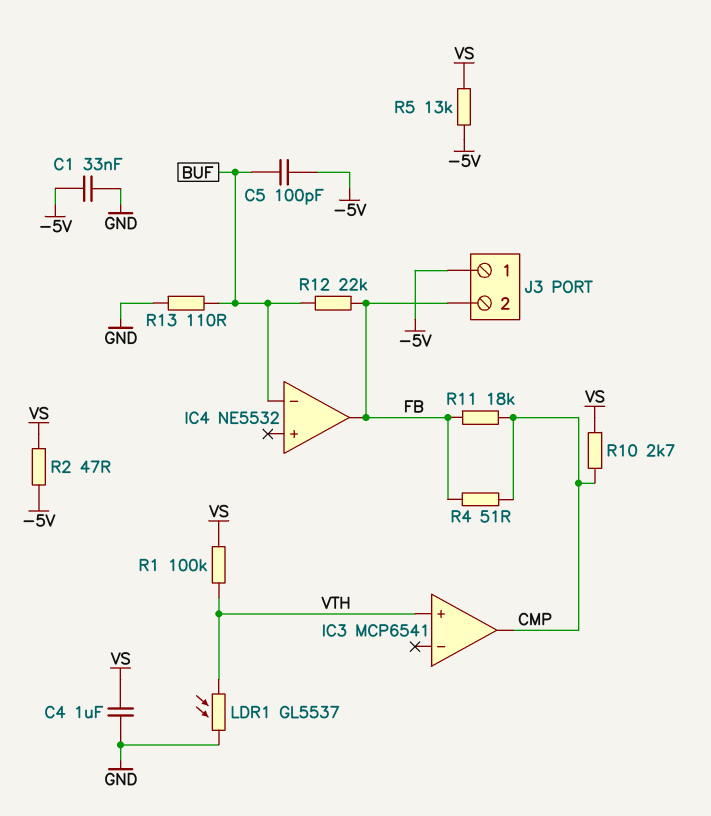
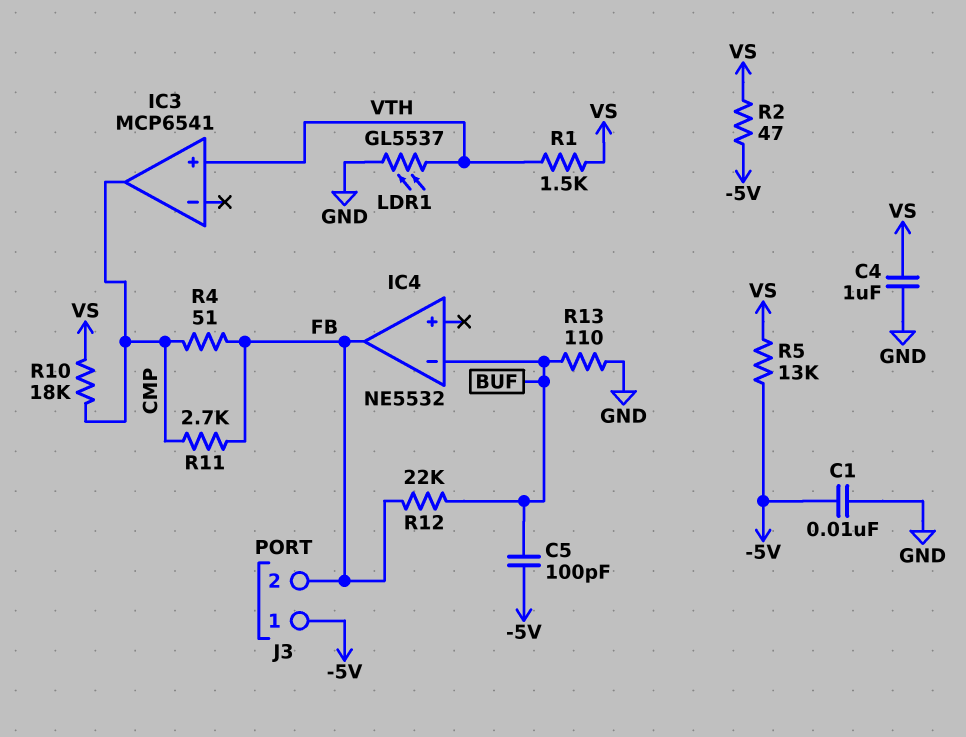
C1: 33nF (-5V, GND) -> 10nF (-5V, GND)
R1: 100k (VS, VTH) -> 1.5k (VS, VTH)
R10: 2.7k (CMP, VS) -> 18k (CMP, VS)
R11: 18k (CMP, FB) -> 2.7k (CMP, FB)

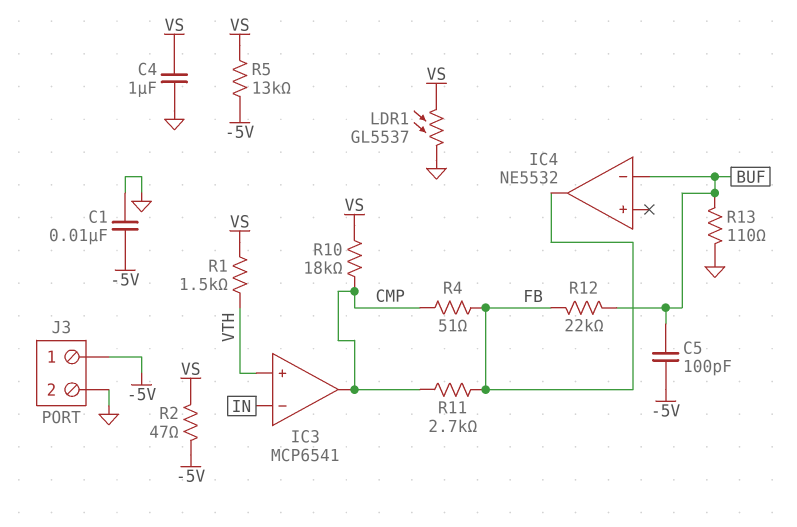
IC3 pin in-: none -> IN
J3 pin 2: FB -> GND
LDR1: GL5537 (GND, VTH) -> GL5537 (GND, VS)

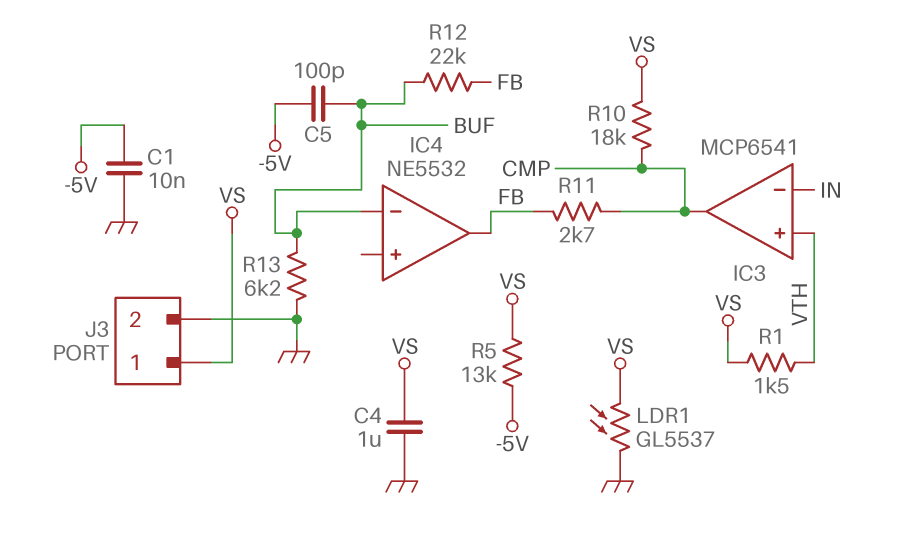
J3 pin 1: -5V -> VS
R2: 47 (-5V, VS) -> none
R4: 51 (CMP, FB) -> none
R13: 110 (BUF, GND) -> 6.2k (BUF, GND)

